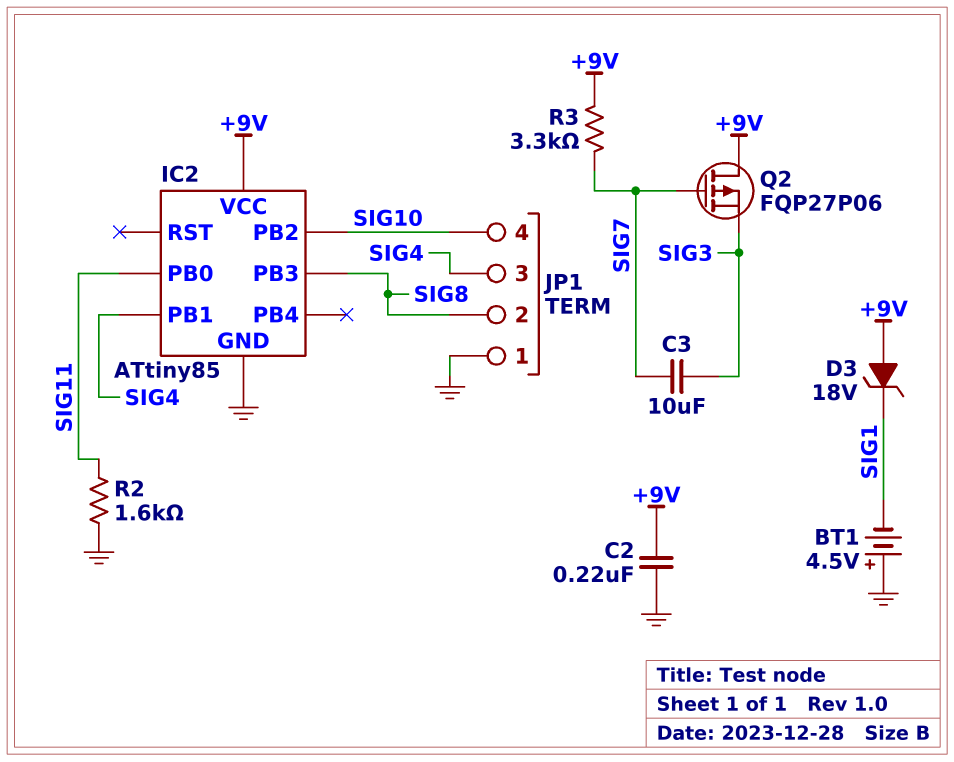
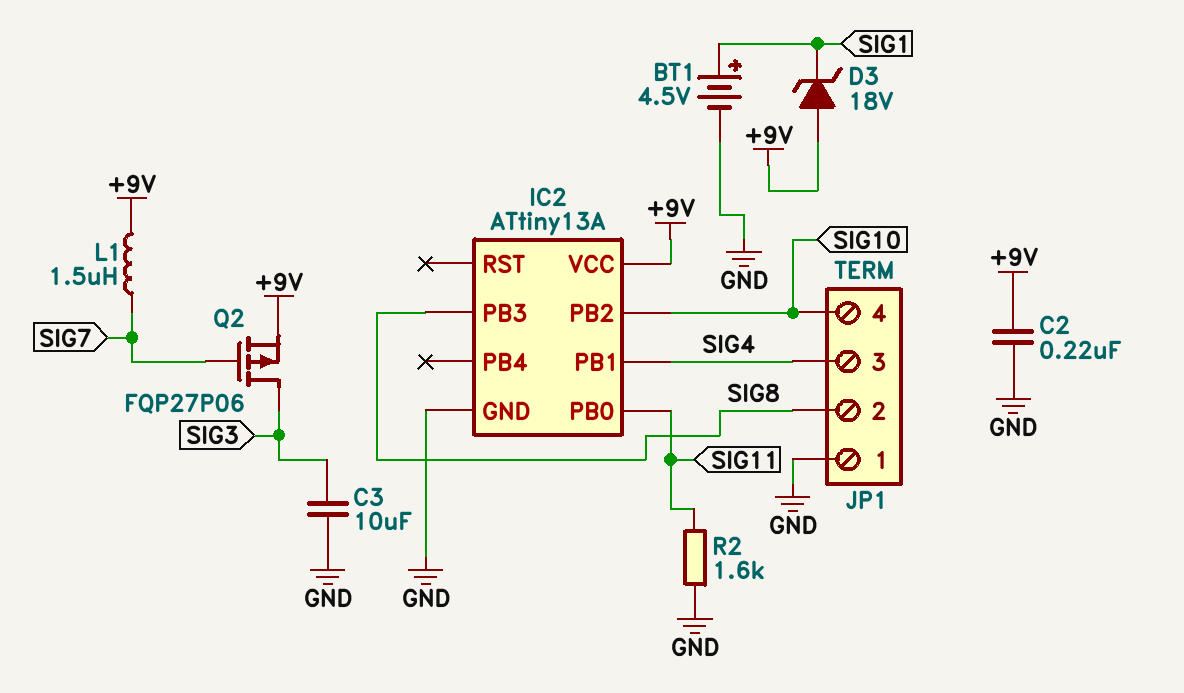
BT1: 4.5V (plus GND, minus SIG1) -> 4.5V (plus SIG1, minus GND)
C3: 10uF (SIG3, SIG7) -> 10uF (GND, SIG3)
IC2: ATtiny85 -> ATtiny13A
L1: none -> 1.5uH (+9V, SIG7)
Q2: PMOS FQP27P06 (G SIG7, D +9V, S SIG3) -> PMOS FQP27P06 (G SIG7, D SIG3, S +9V)
R3: 3.3k (+9V, SIG7) -> none

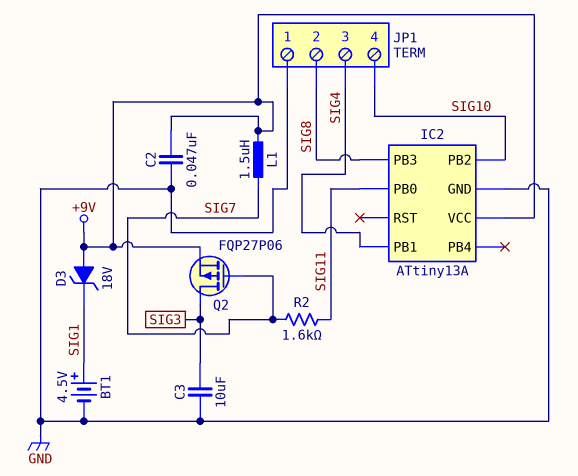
C2: 220nF (+9V, GND) -> 47nF (+9V, GND)
R2: 1.6k (GND, SIG11) -> 1.6k (SIG7, SIG11)

